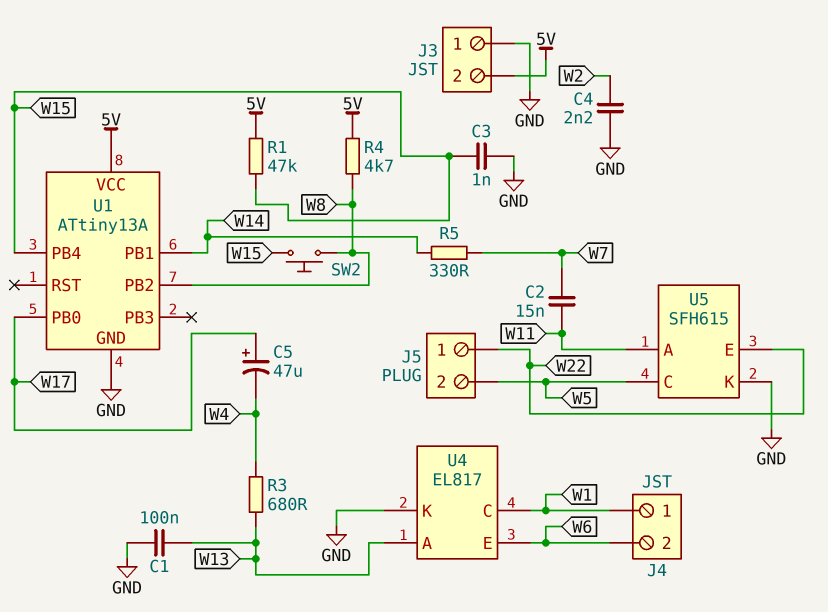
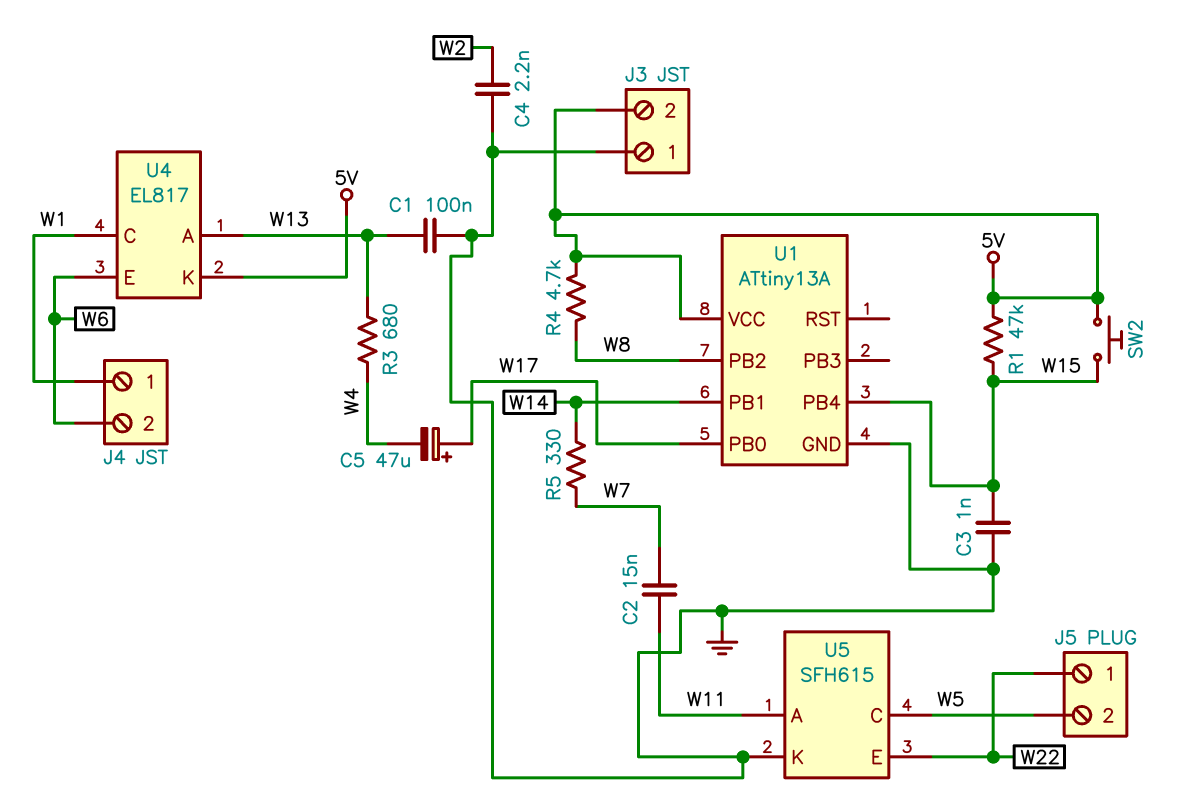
SW2: button (W8, W15) -> button (5V, W15)
U4 pin K: GND -> 5V

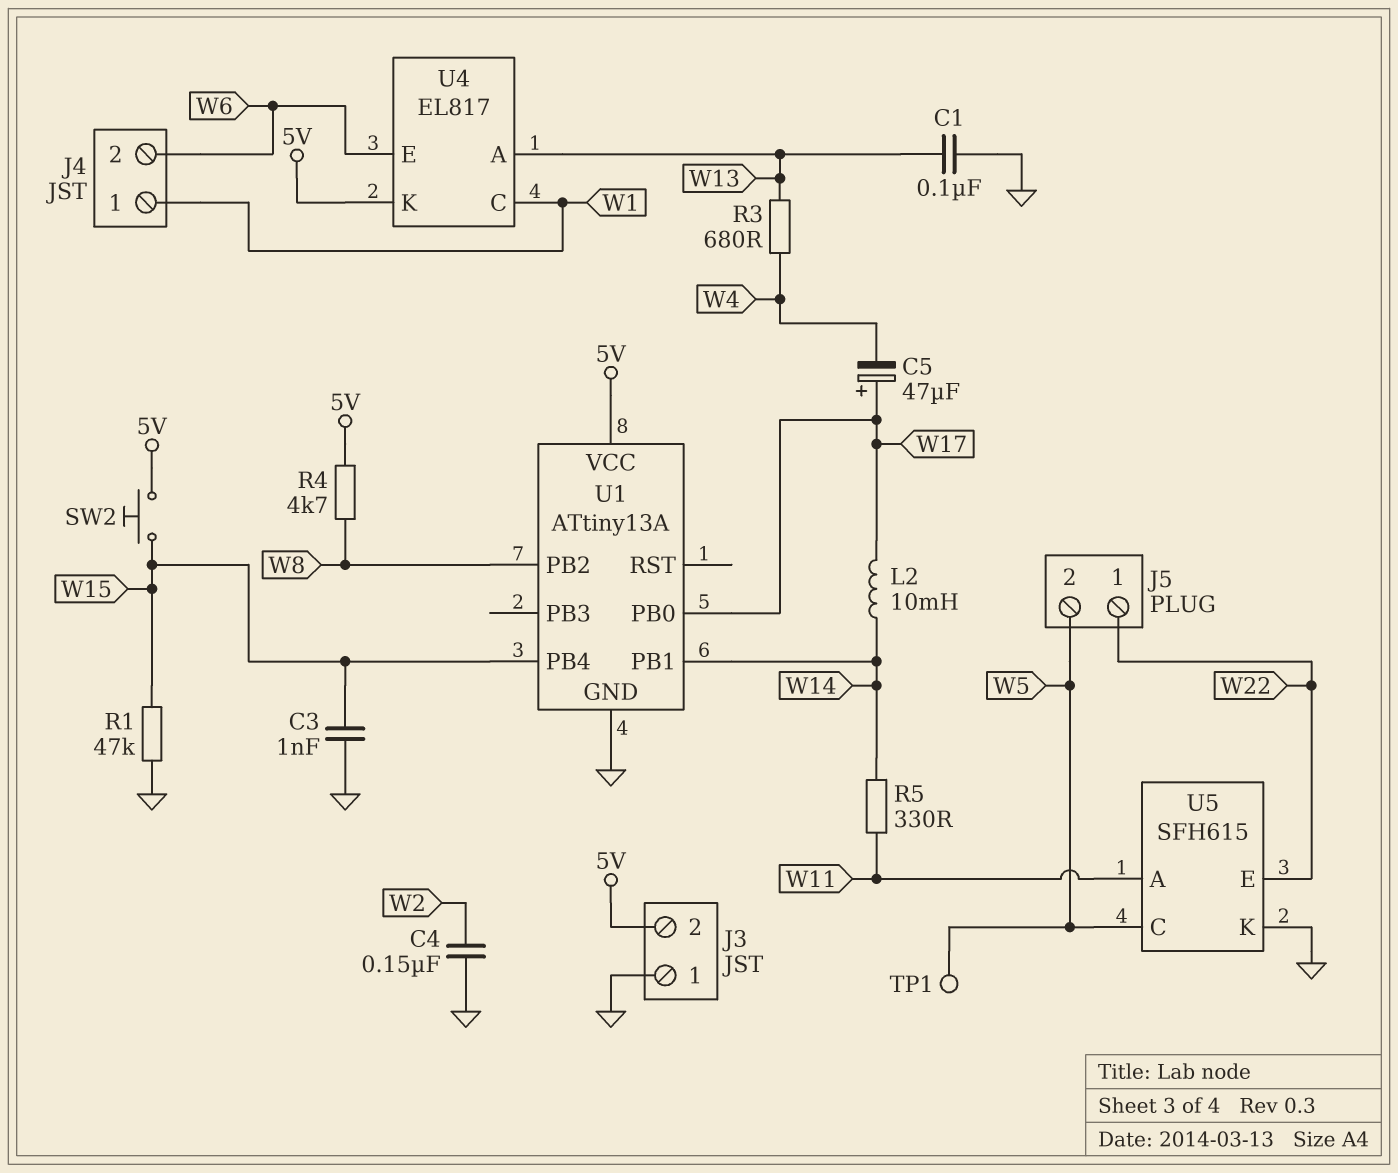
C2: 15nF (W7, W11) -> none
C4: 2.2nF (GND, W2) -> 150nF (GND, W2)
L2: none -> 10mH (W14, W17)
R1: 47k (5V, W15) -> 47k (GND, W15)
R5: 330 (W7, W14) -> 330 (W11, W14)
TP1: none -> test point (W5)

